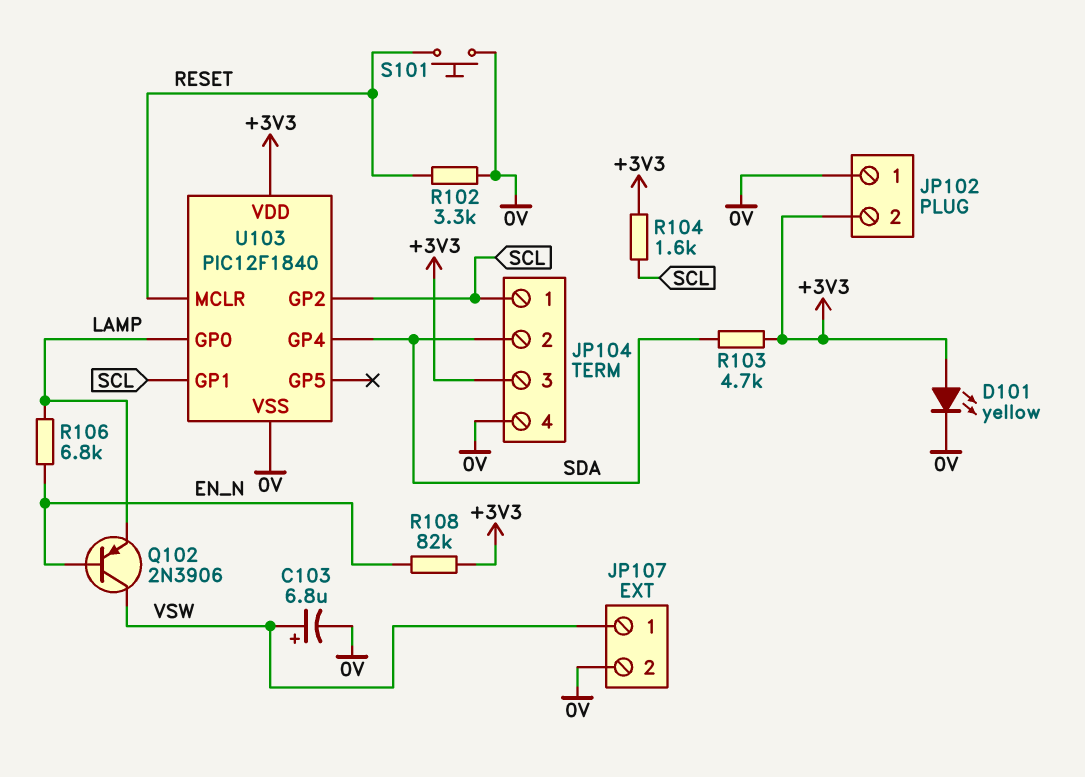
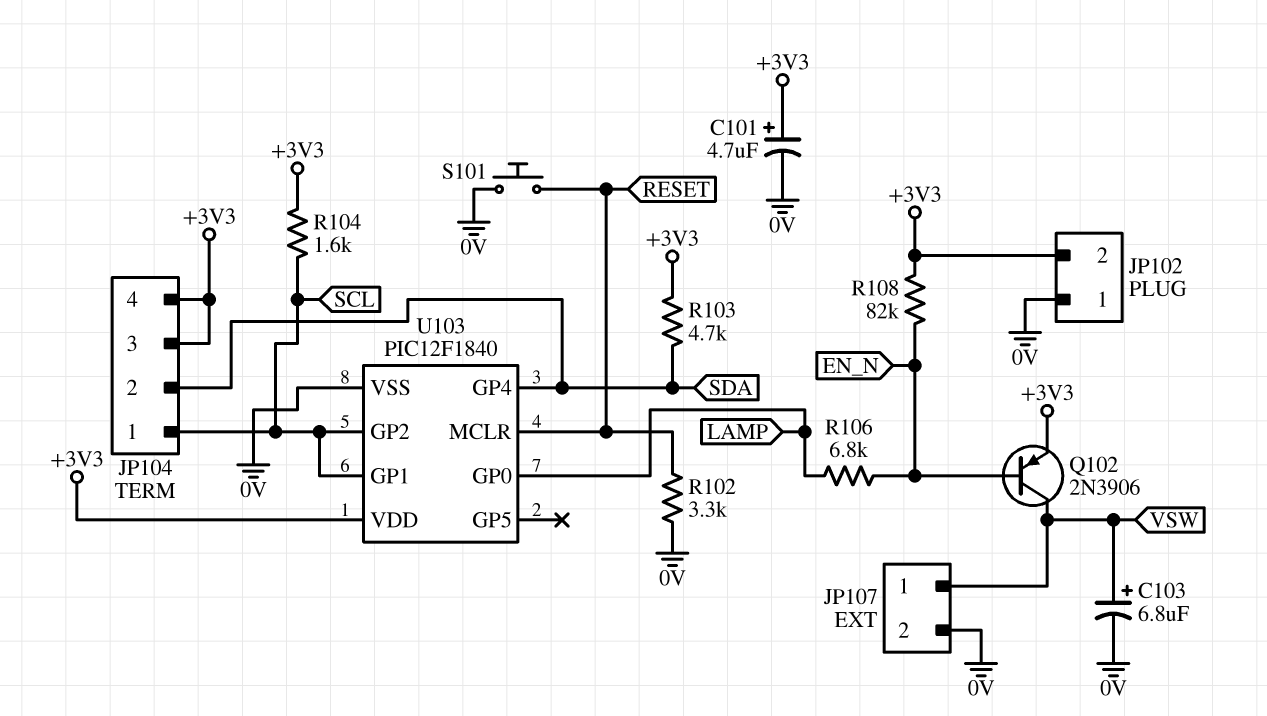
C101: none -> 4.7uF (plus +3V3, minus 0V)
D101: LED yellow (A +3V3, K 0V) -> none
JP104 pin 4: 0V -> +3V3
Q102: PNP 2N3906 (B EN_N, C VSW, E LAMP) -> PNP 2N3906 (B EN_N, C VSW, E +3V3)

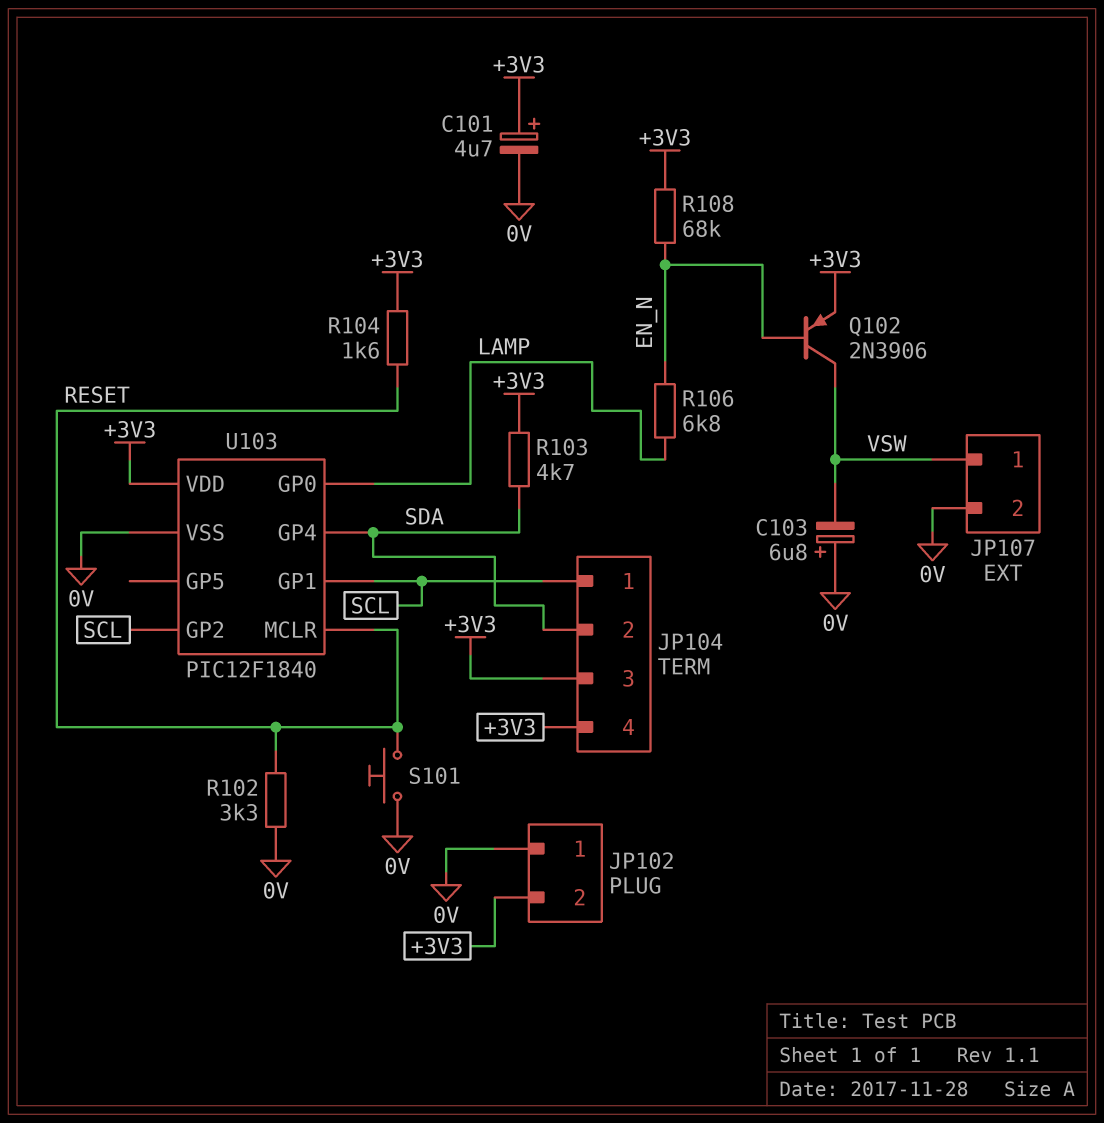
C103: 6.8uF (plus VSW, minus 0V) -> 6.8uF (plus 0V, minus VSW)
R104: 1.6k (+3V3, SCL) -> 1.6k (+3V3, RESET)
R108: 82k (+3V3, EN_N) -> 68k (+3V3, EN_N)

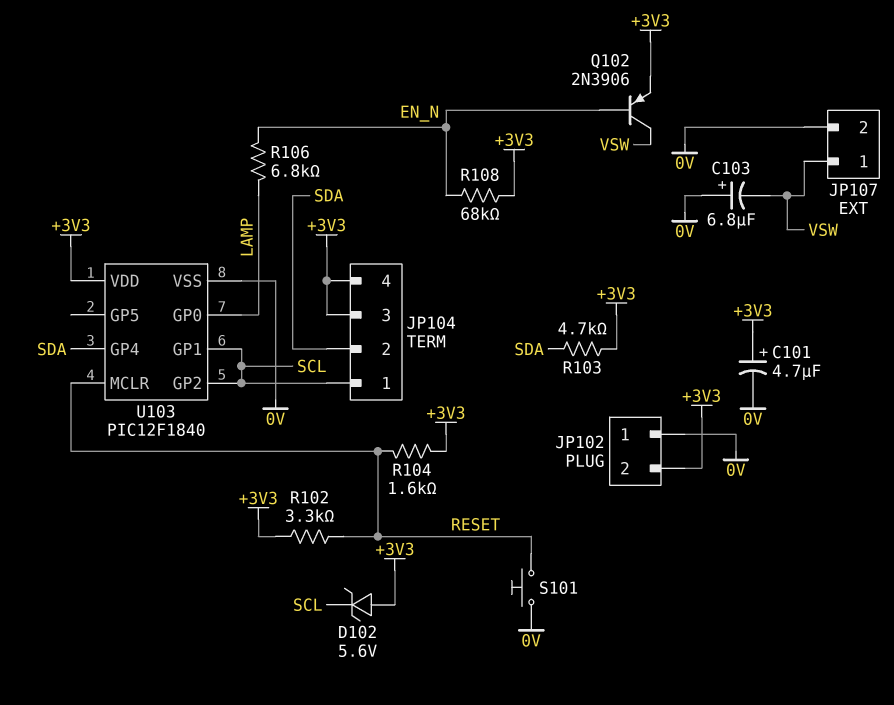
D102: none -> zener 5.6V (A +3V3, K SCL)
R102: 3.3k (0V, RESET) -> 3.3k (+3V3, RESET)

